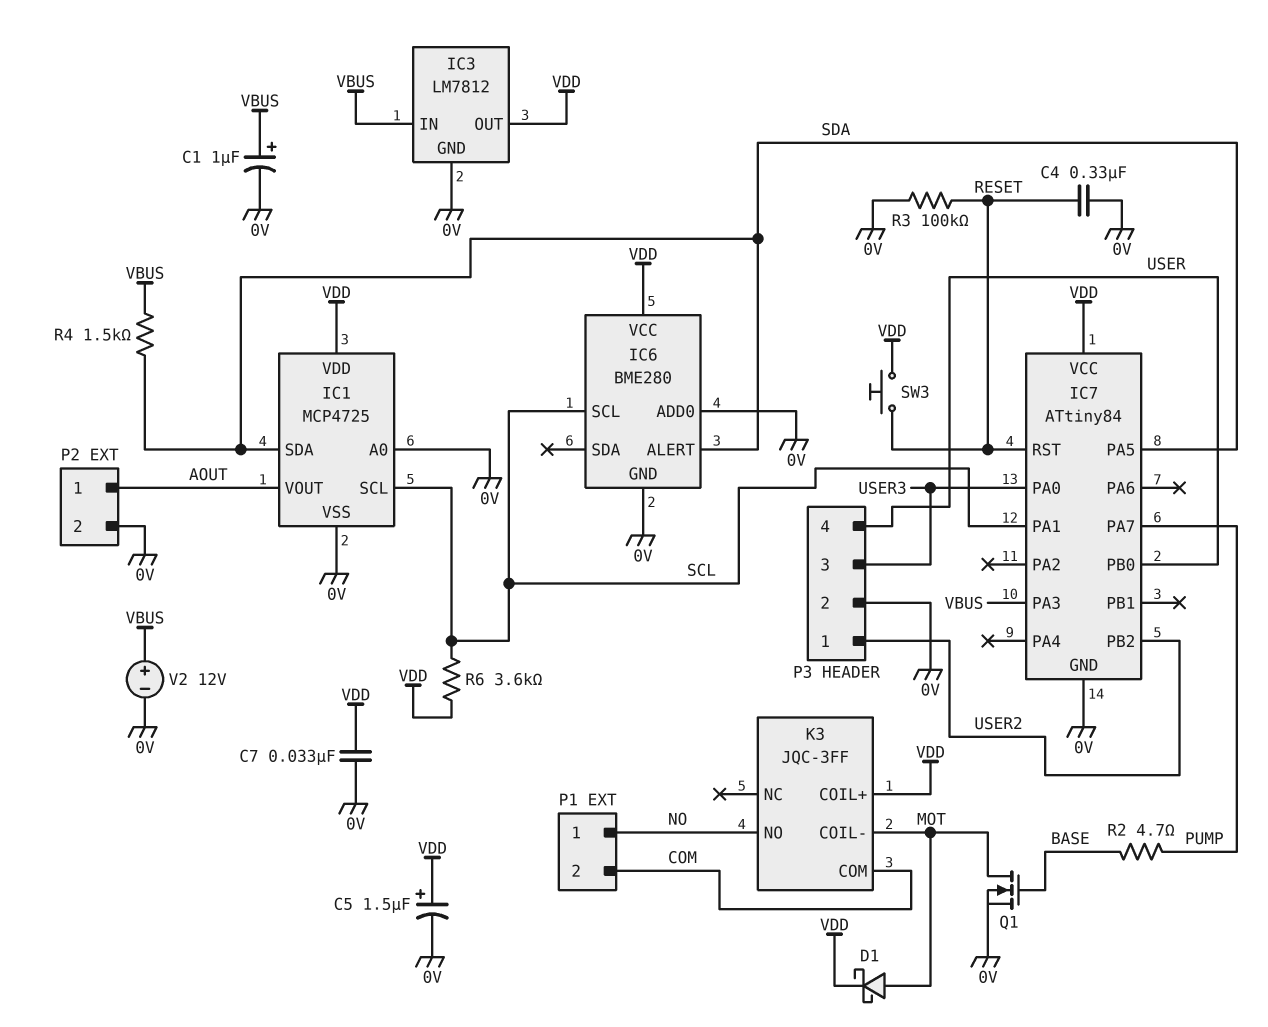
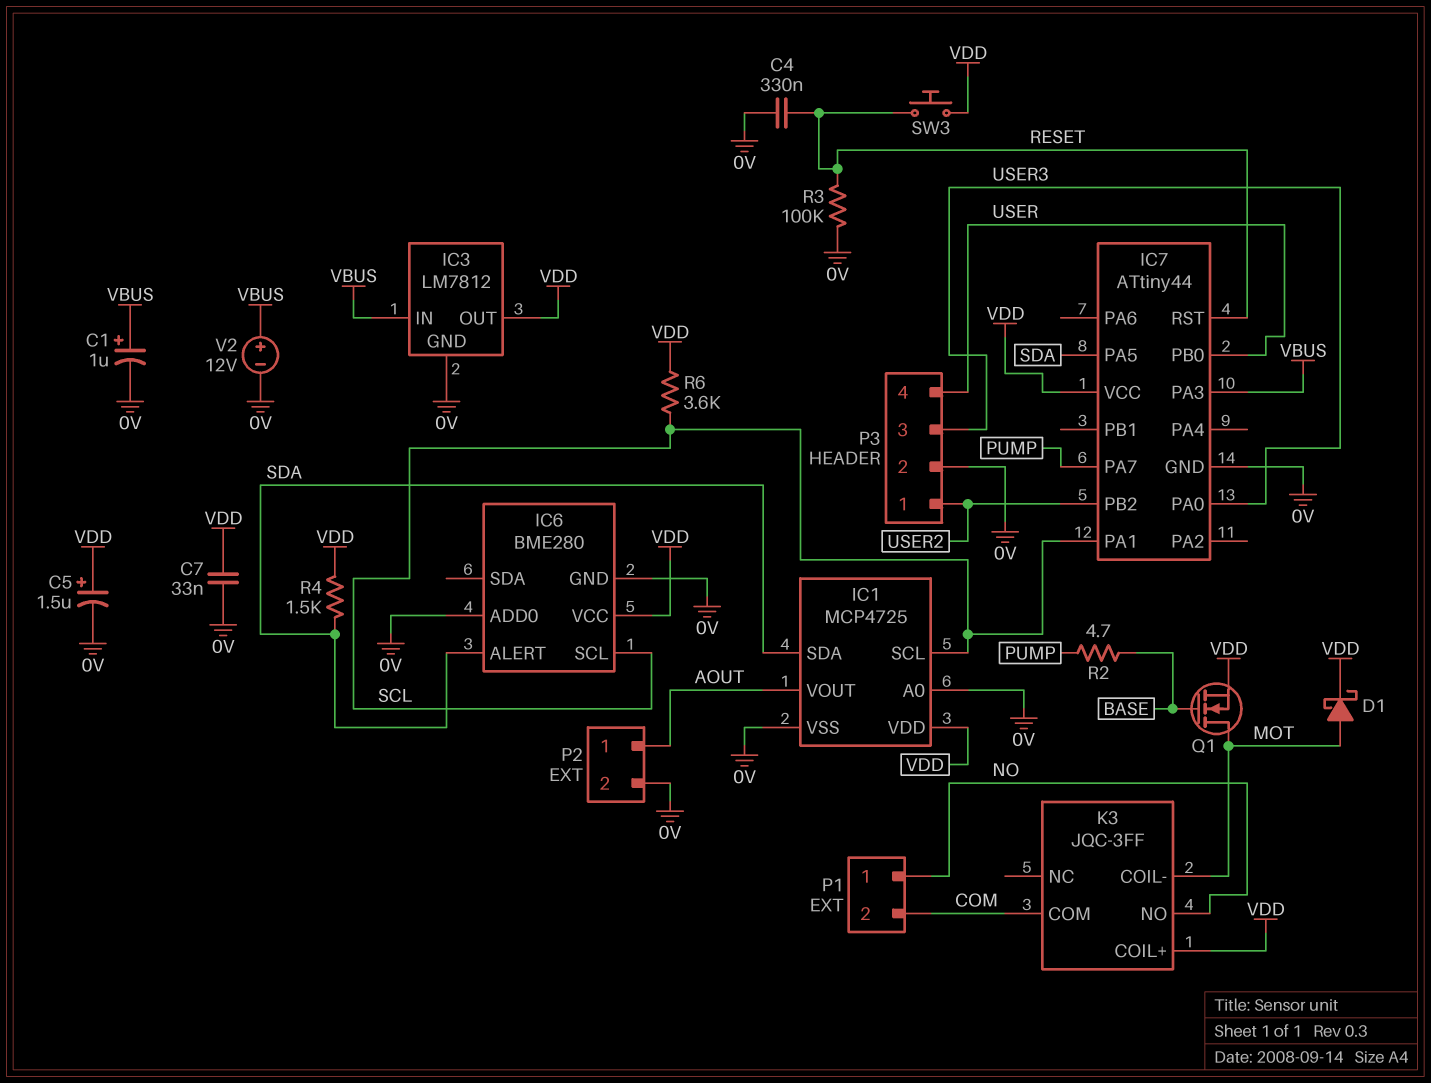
IC7: ATtiny84 -> ATtiny44
Q1: NMOS (G BASE, D MOT, S 0V) -> NMOS (G BASE, D MOT, S VDD)
R4: 1.5k (SDA, VBUS) -> 1.5k (SDA, VDD)

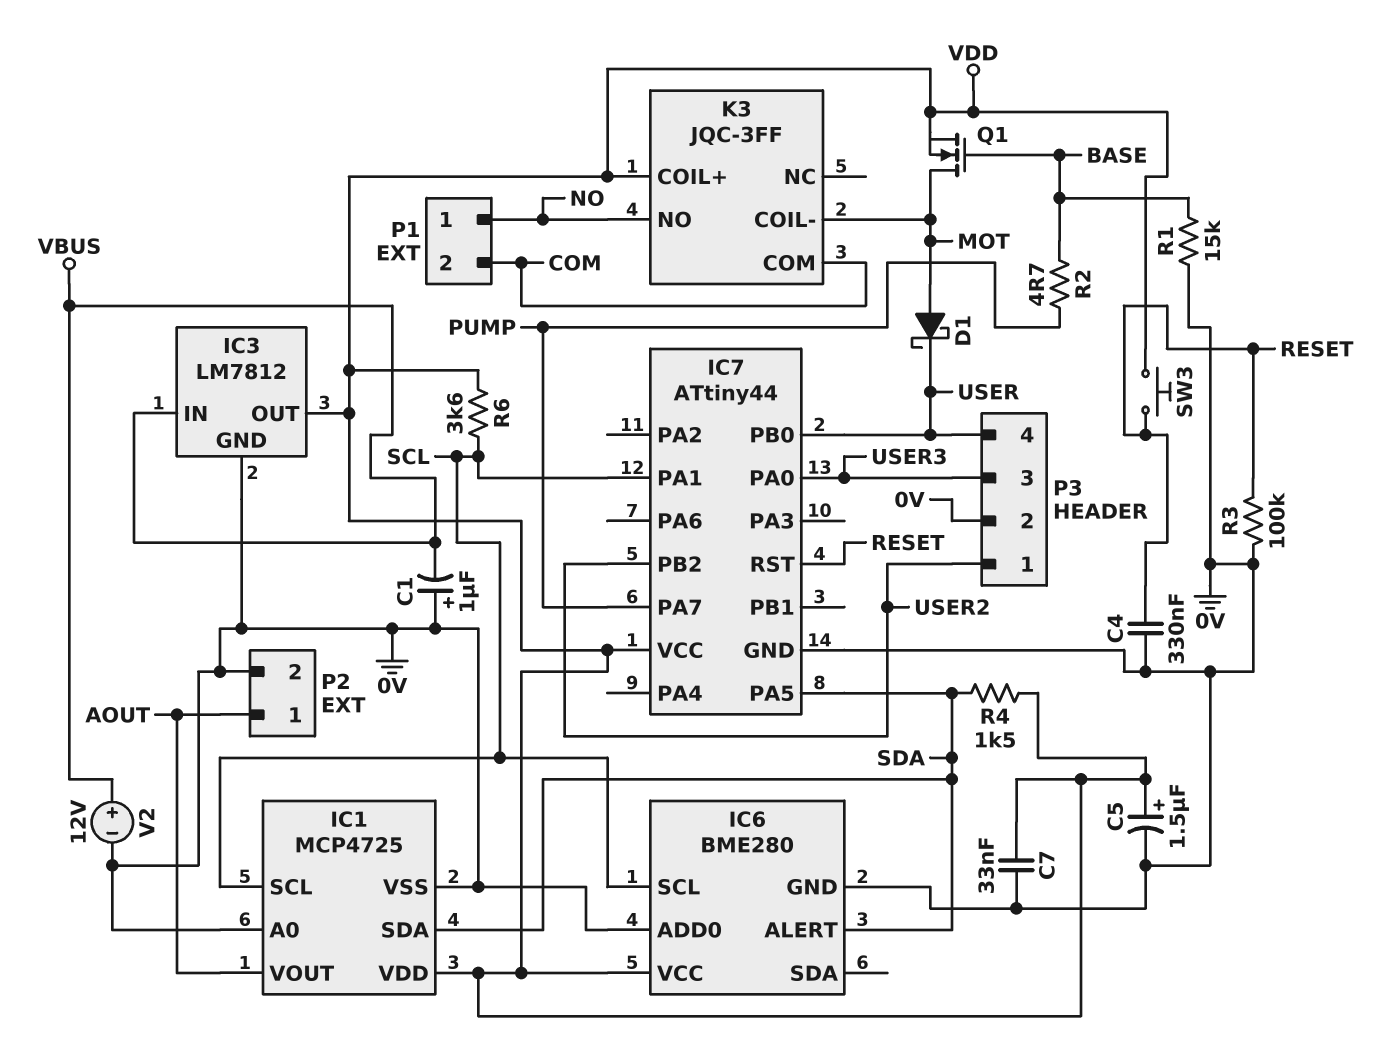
C1: 1uF (plus VBUS, minus 0V) -> 1uF (plus 0V, minus VBUS)
D1: schottky (A MOT, K VDD) -> schottky (A MOT, K USER)
IC7 pin PA3: VBUS -> none
R1: none -> 15k (0V, BASE)

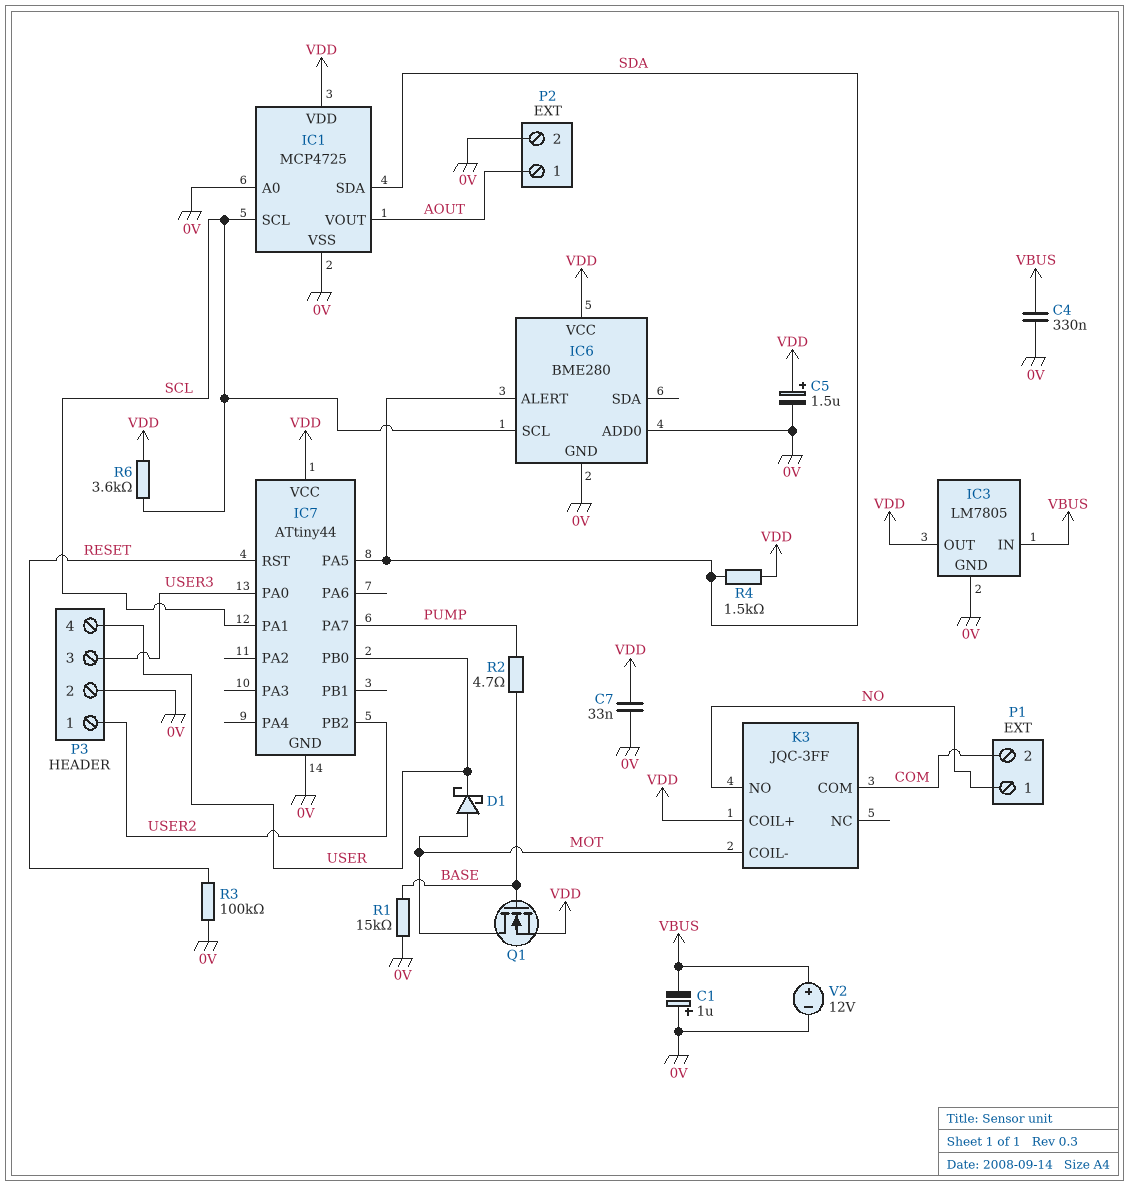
C4: 330nF (0V, RESET) -> 330nF (0V, VBUS)
IC3: LM7812 -> LM7805
SW3: button (RESET, VDD) -> none

